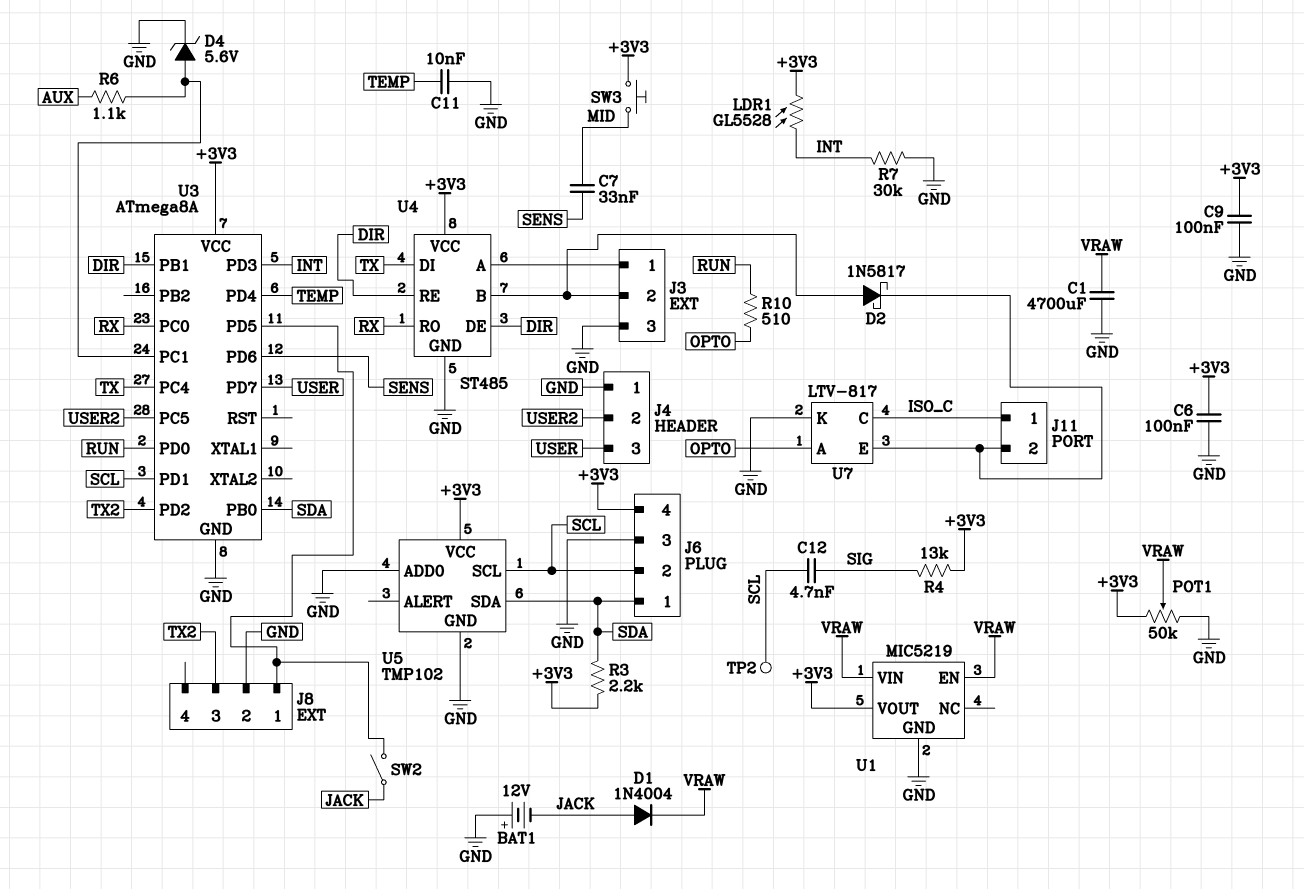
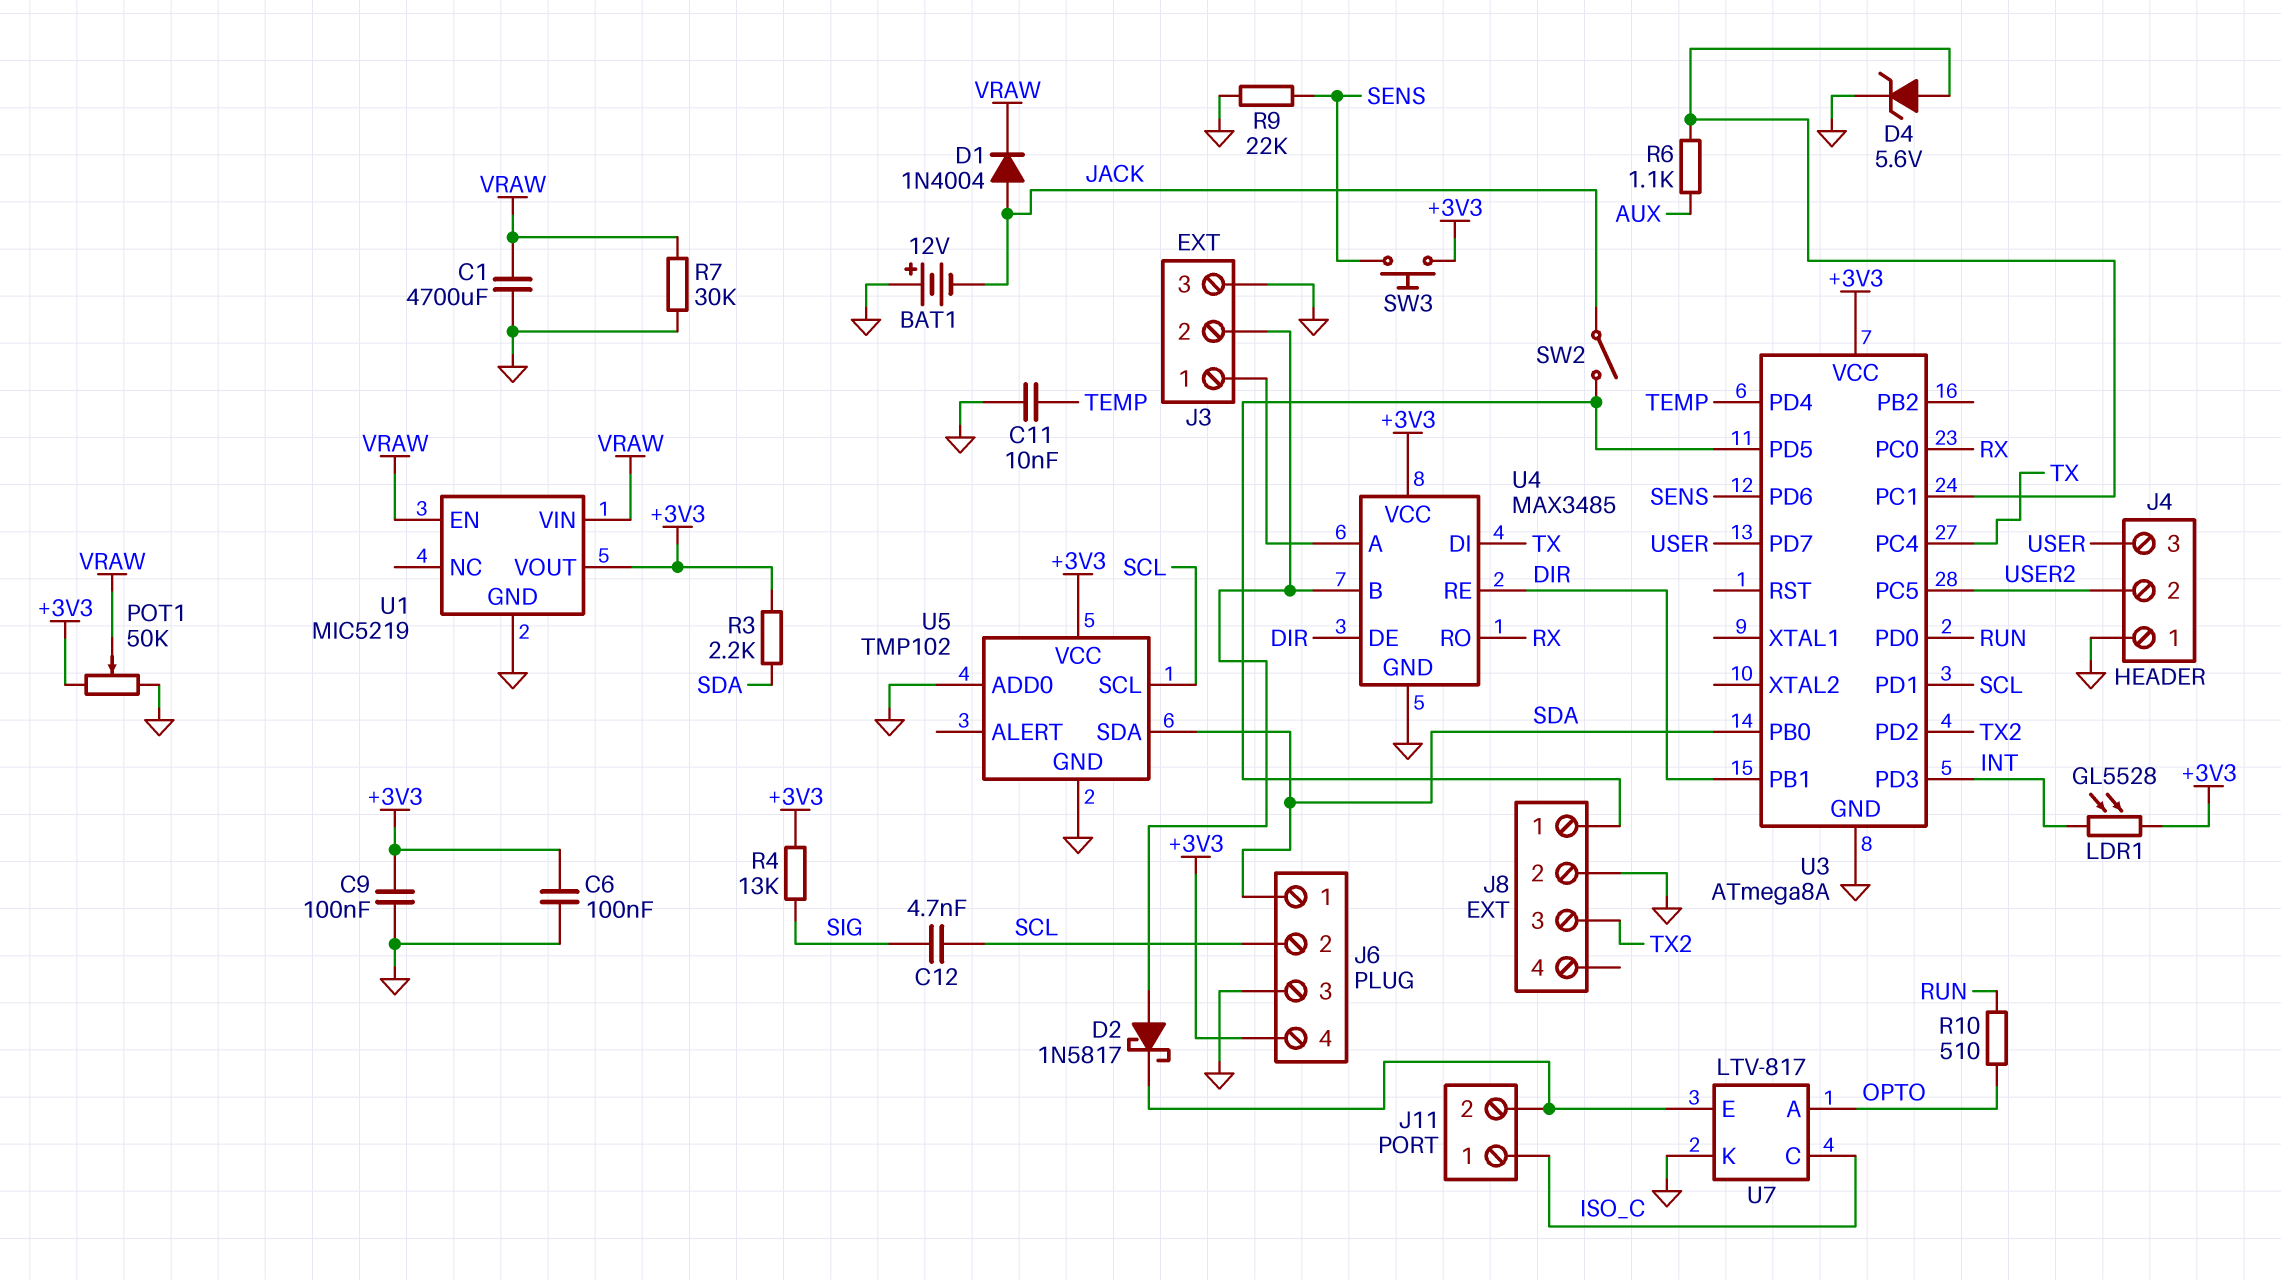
C7: 33nF (MID, SENS) -> none
R7: 30k (GND, INT) -> 30k (GND, VRAW)
R9: none -> 22k (GND, SENS)
SW3: button (+3V3, MID) -> button (+3V3, SENS)
TP2: test point (SCL) -> none
U4: ST485 -> MAX3485

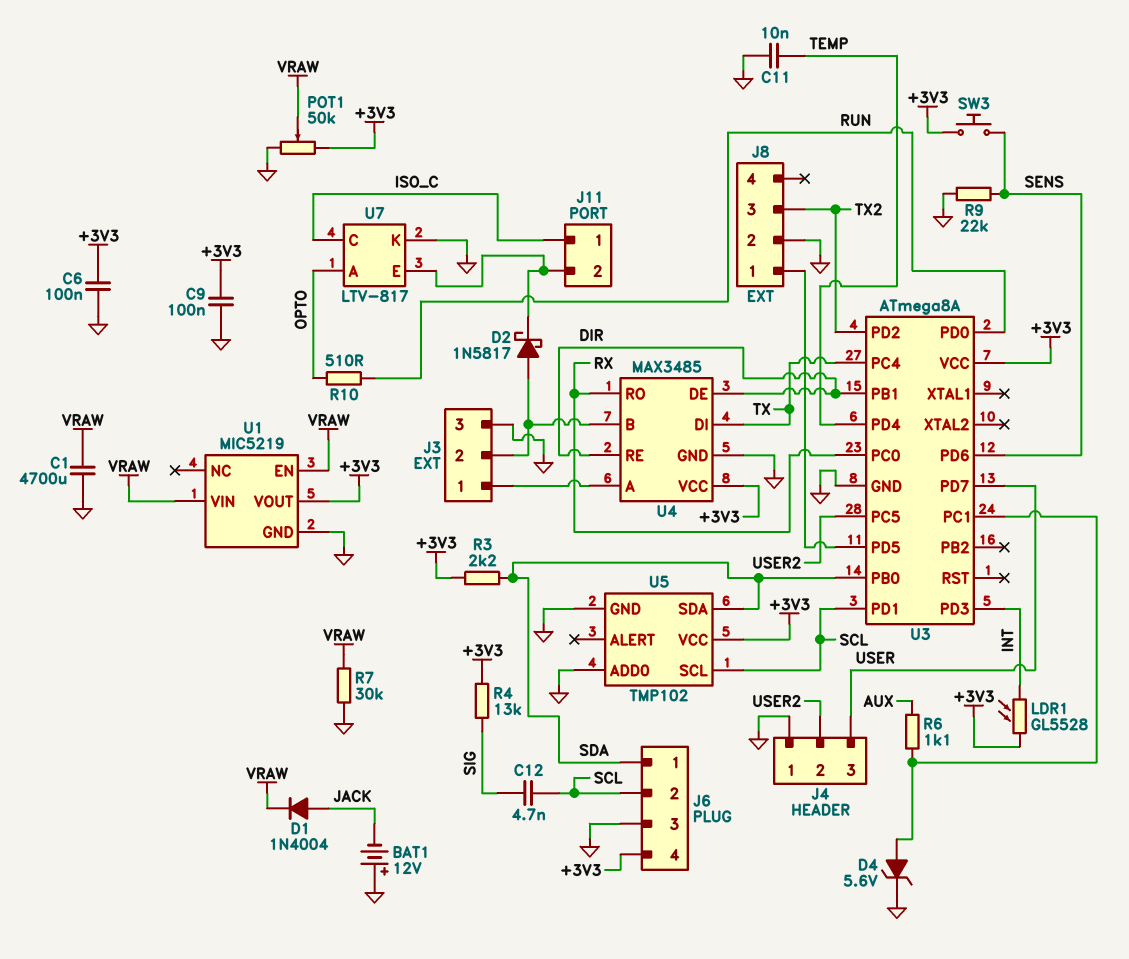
SW2: switch (J8/1, JACK) -> none

